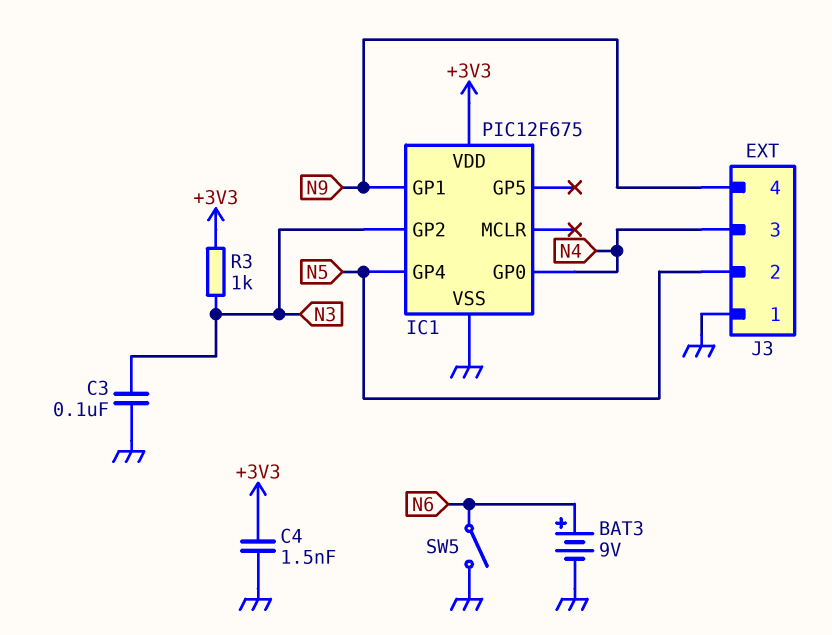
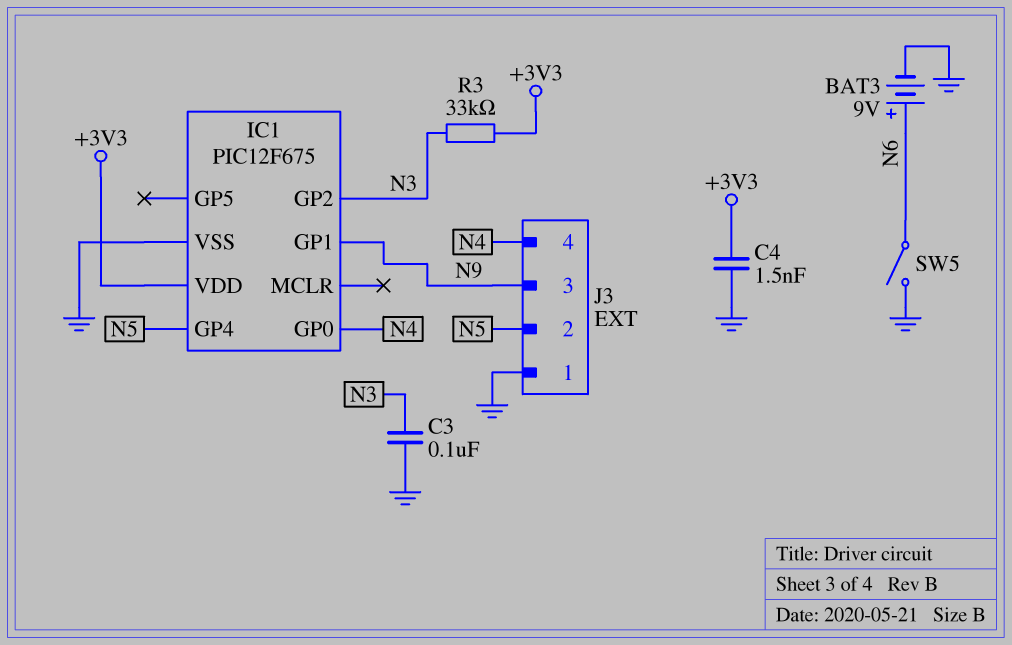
J3 pin 3: N4 -> N9
J3 pin 4: N9 -> N4
R3: 1k (+3V3, N3) -> 33k (+3V3, N3)

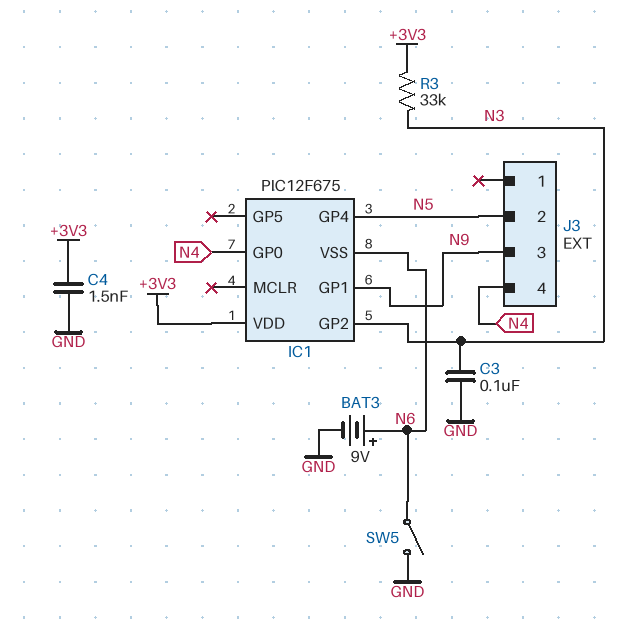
IC1 pin VSS: GND -> N6
J3 pin 1: GND -> none

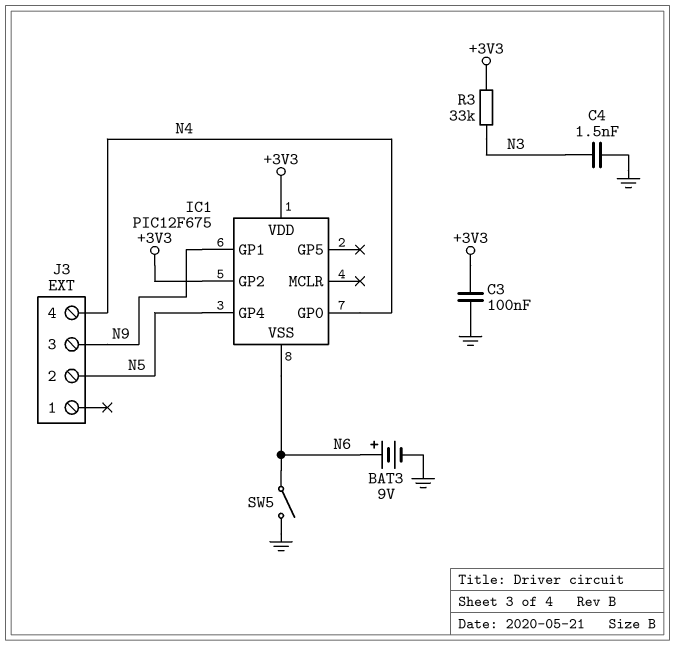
C3: 100nF (GND, N3) -> 100nF (+3V3, GND)
C4: 1.5nF (+3V3, GND) -> 1.5nF (GND, N3)
IC1 pin GP2: N3 -> +3V3

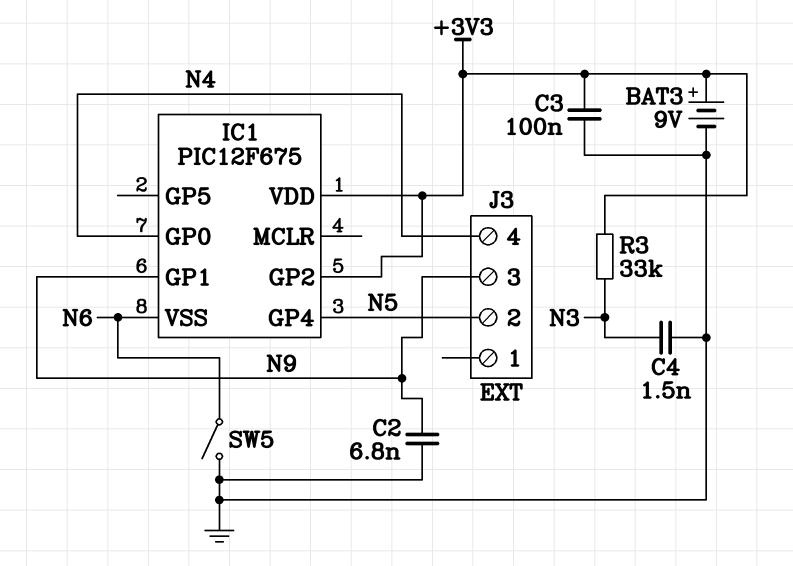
BAT3: 9V (plus N6, minus GND) -> 9V (plus +3V3, minus GND)
C2: none -> 6.8nF (GND, N9)

